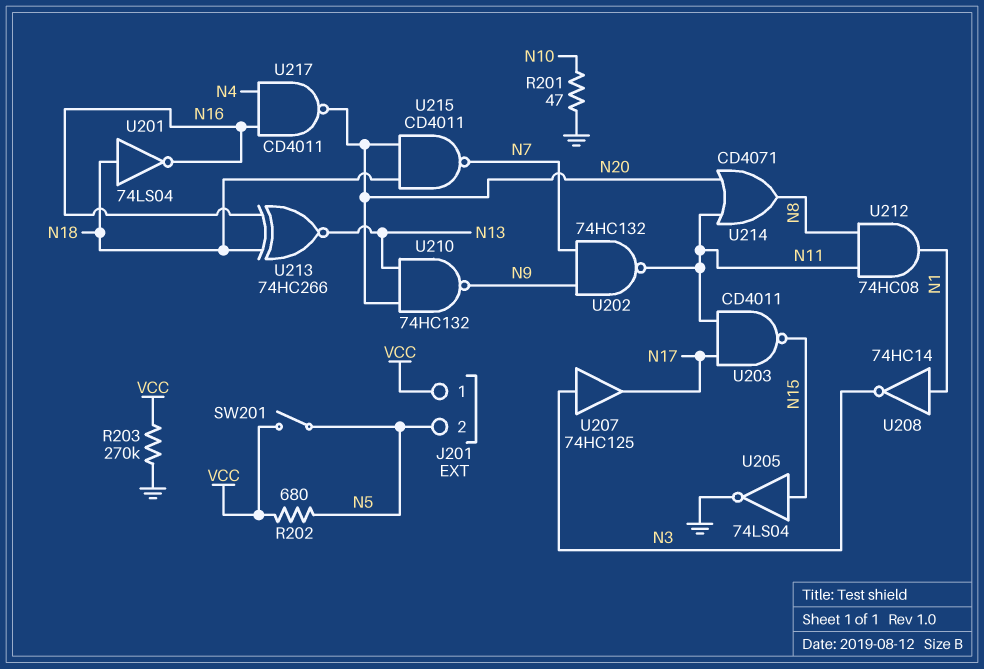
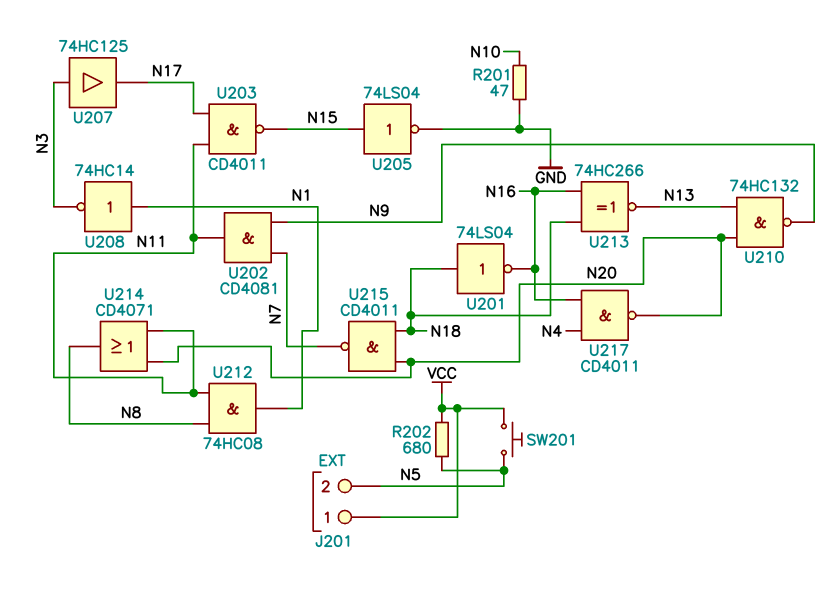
R203: 270k (GND, VCC) -> none
SW201: switch (N5, VCC) -> button (N5, VCC)
U202: NAND 74HC132 (in N7, in N9, out N11) -> AND CD4081 (in N7, in N9, out N11)

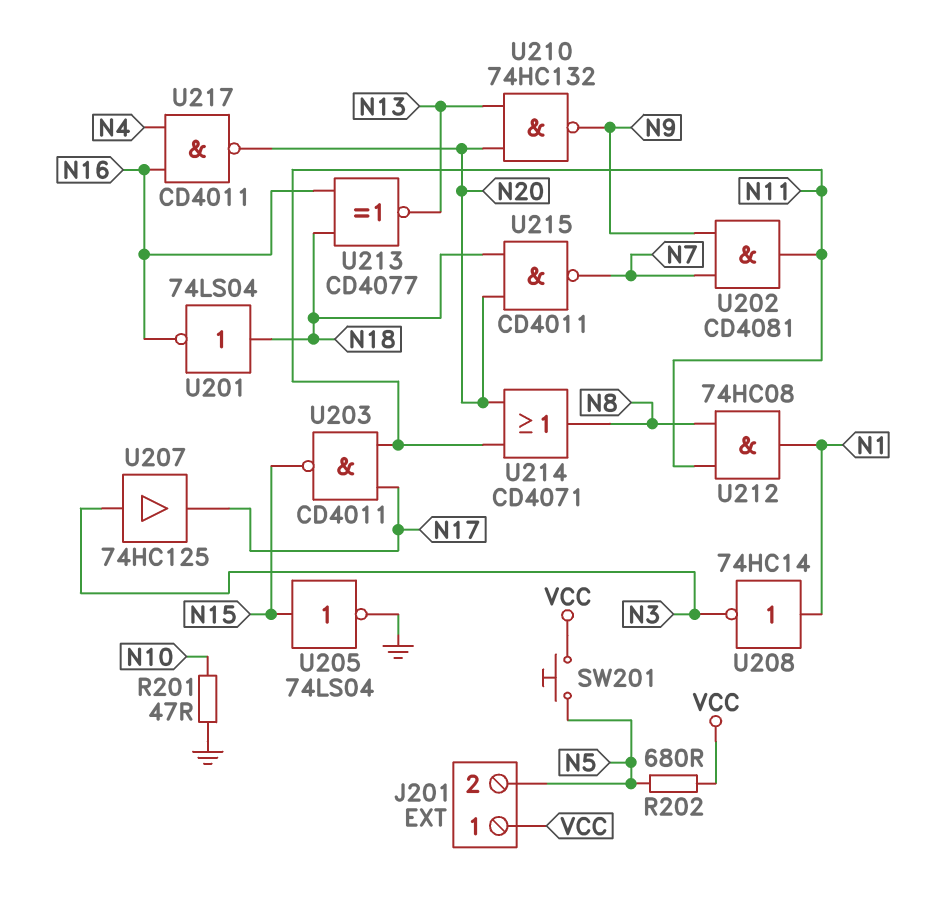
U213: XNOR 74HC266 (in N16, in N18, out N13) -> XNOR CD4077 (in N16, in N18, out N13)

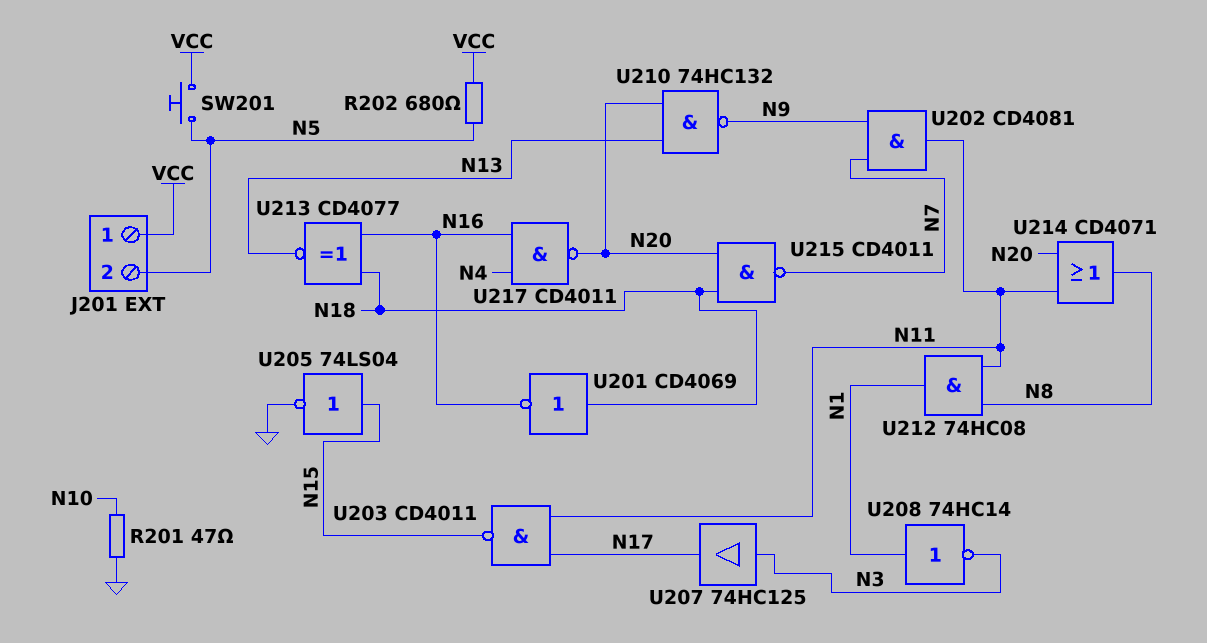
U201: NOT 74LS04 (in N18, out N16) -> NOT CD4069 (in N18, out N16)

